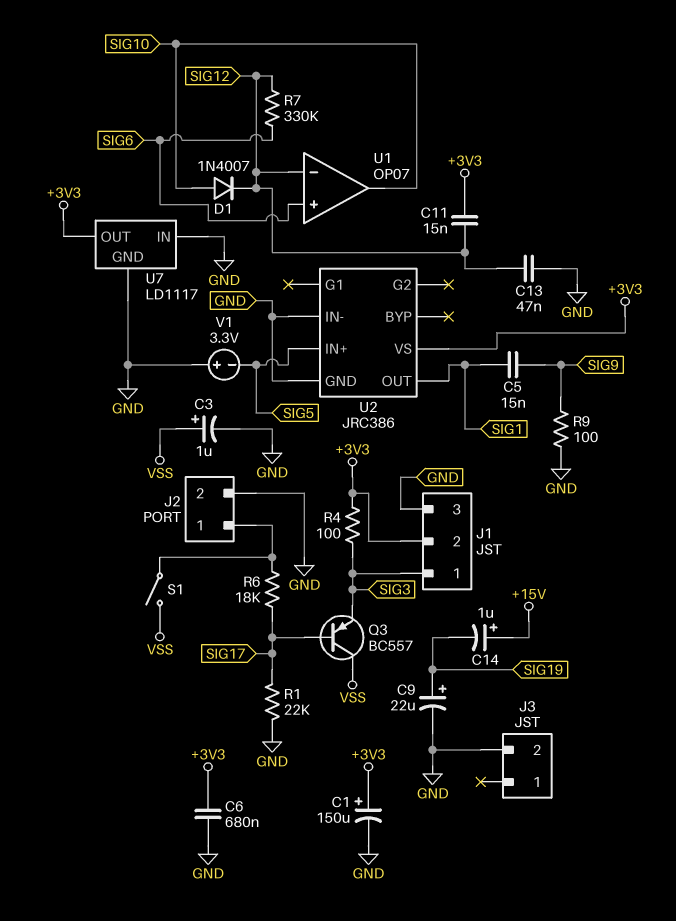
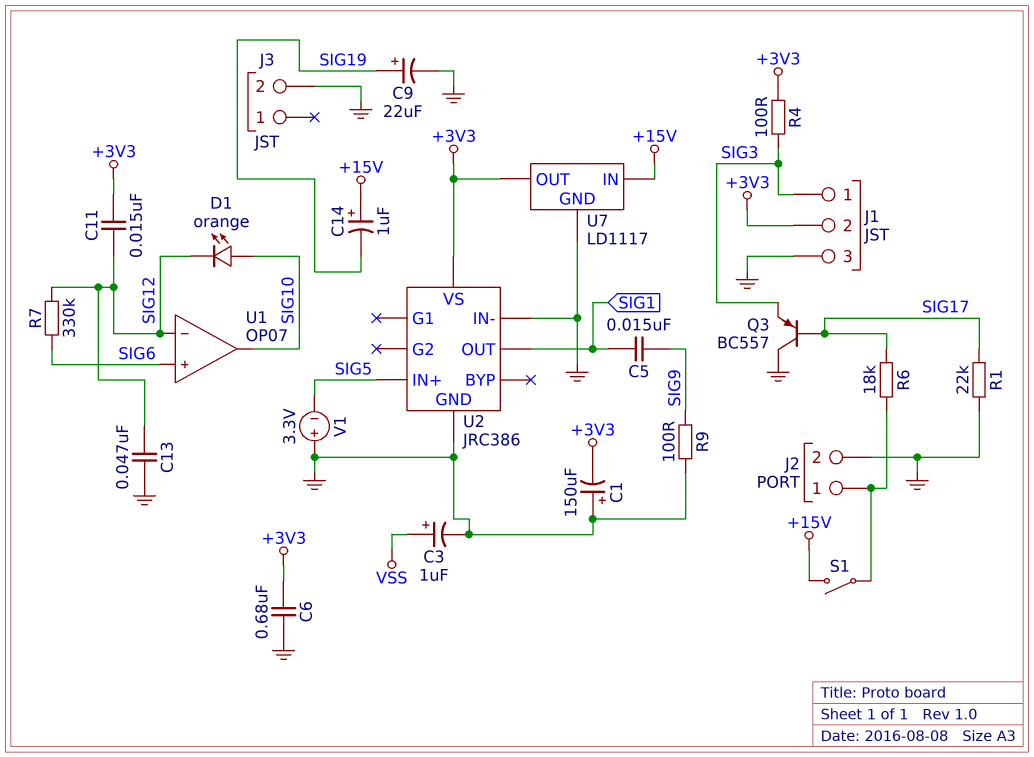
C1: 150uF (plus +3V3, minus GND) -> 150uF (plus GND, minus +3V3)
D1: diode 1N4007 (A SIG10, K SIG12) -> LED orange (A SIG10, K SIG12)
Q3: PNP BC557 (B SIG17, C VSS, E SIG3) -> PNP BC557 (B SIG17, C GND, E SIG3)
S1: switch (J2/1, VSS) -> switch (+15V, J2/1)
U7 pin IN: GND -> +15V

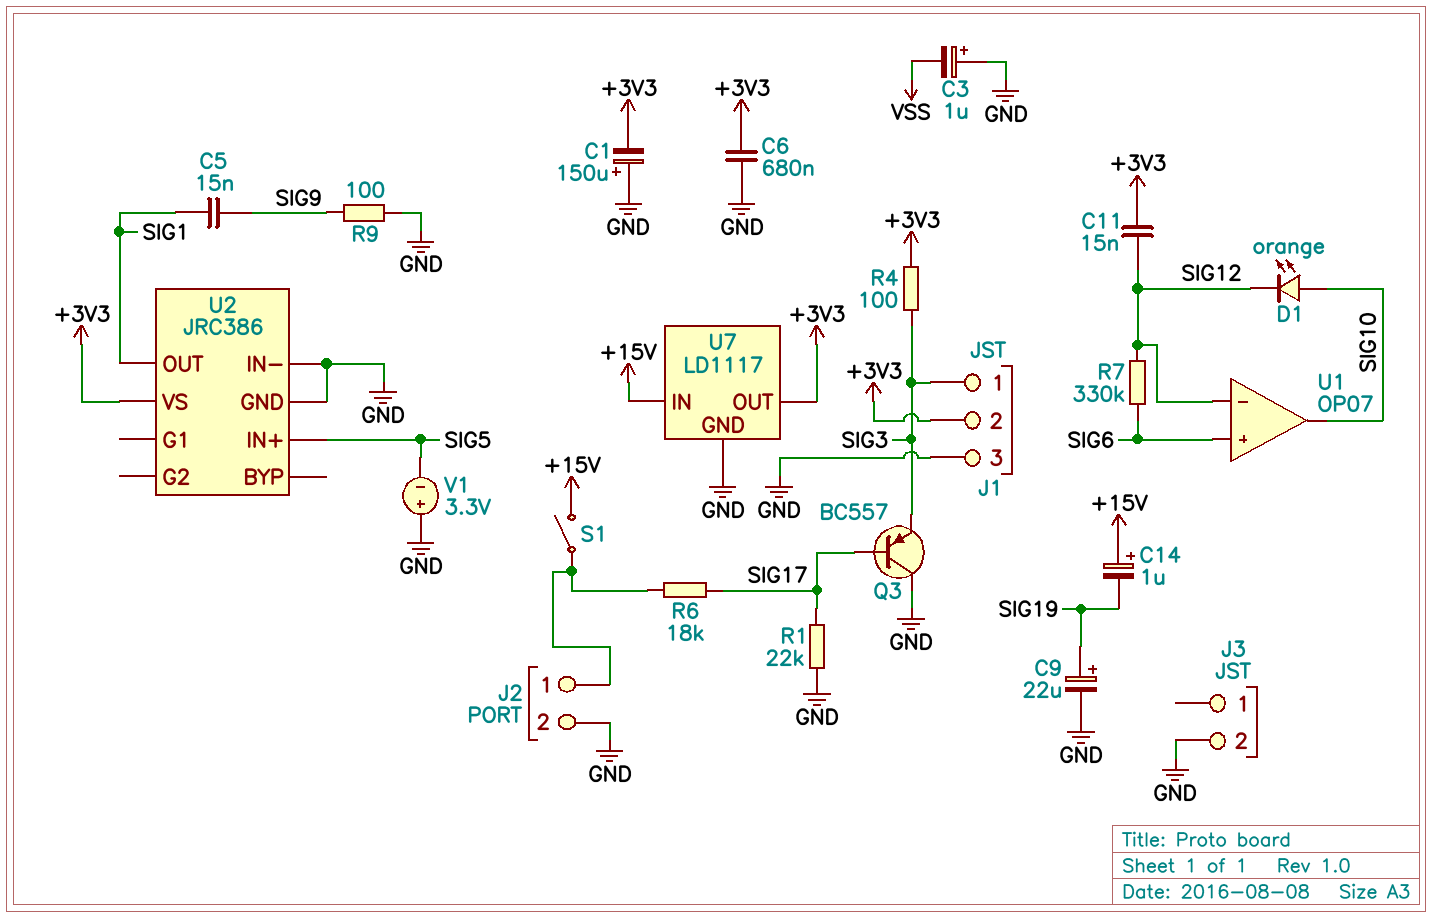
C3: 1uF (plus VSS, minus GND) -> 1uF (plus GND, minus VSS)
C13: 47nF (GND, SIG12) -> none

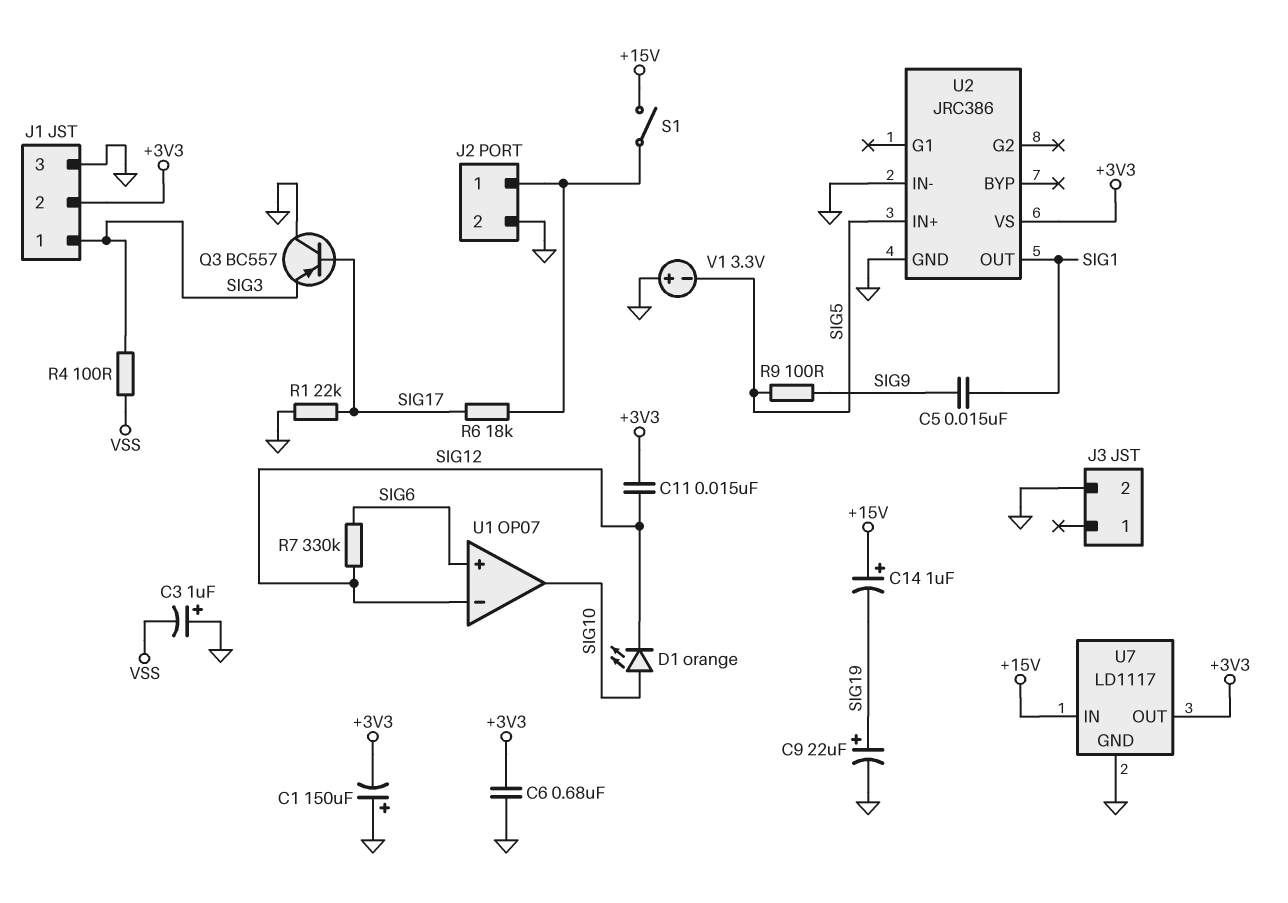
R4: 100 (+3V3, SIG3) -> 100 (SIG3, VSS)
R9: 100 (GND, SIG9) -> 100 (SIG5, SIG9)

